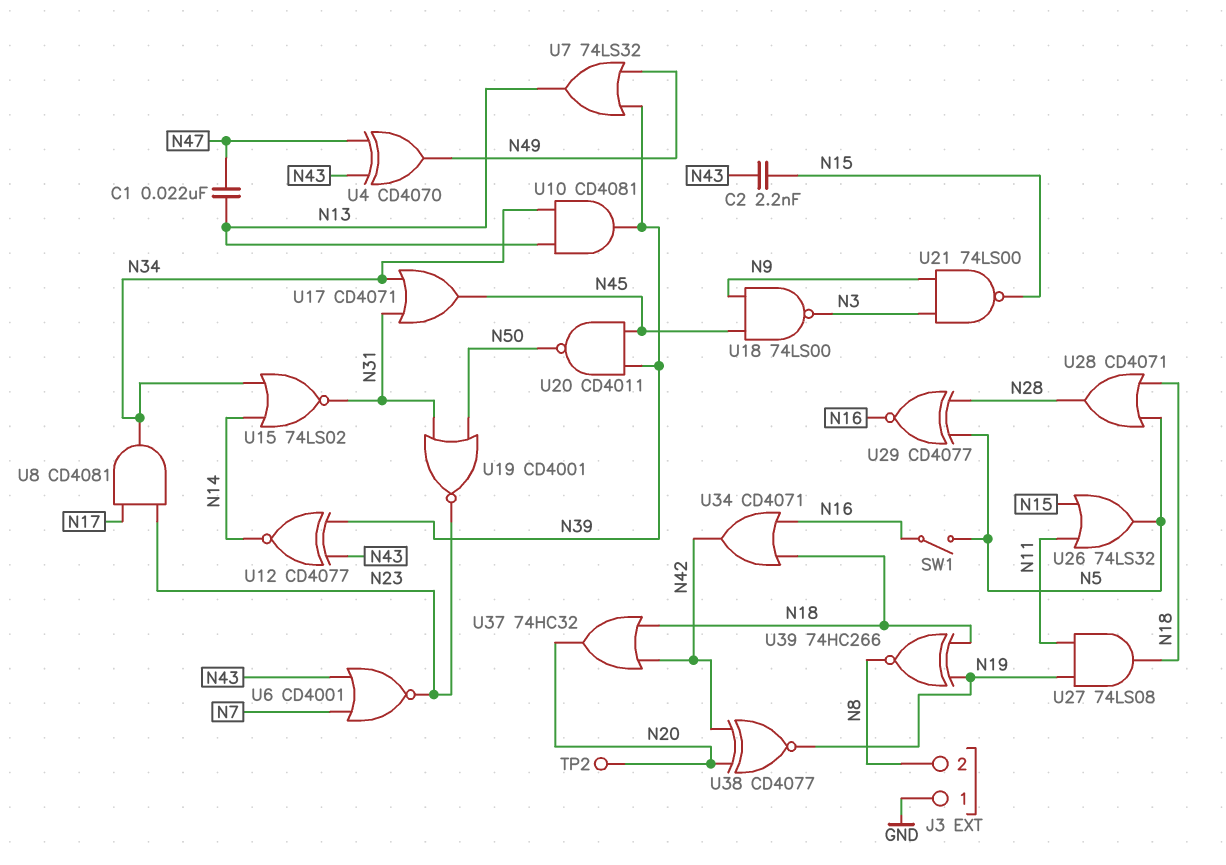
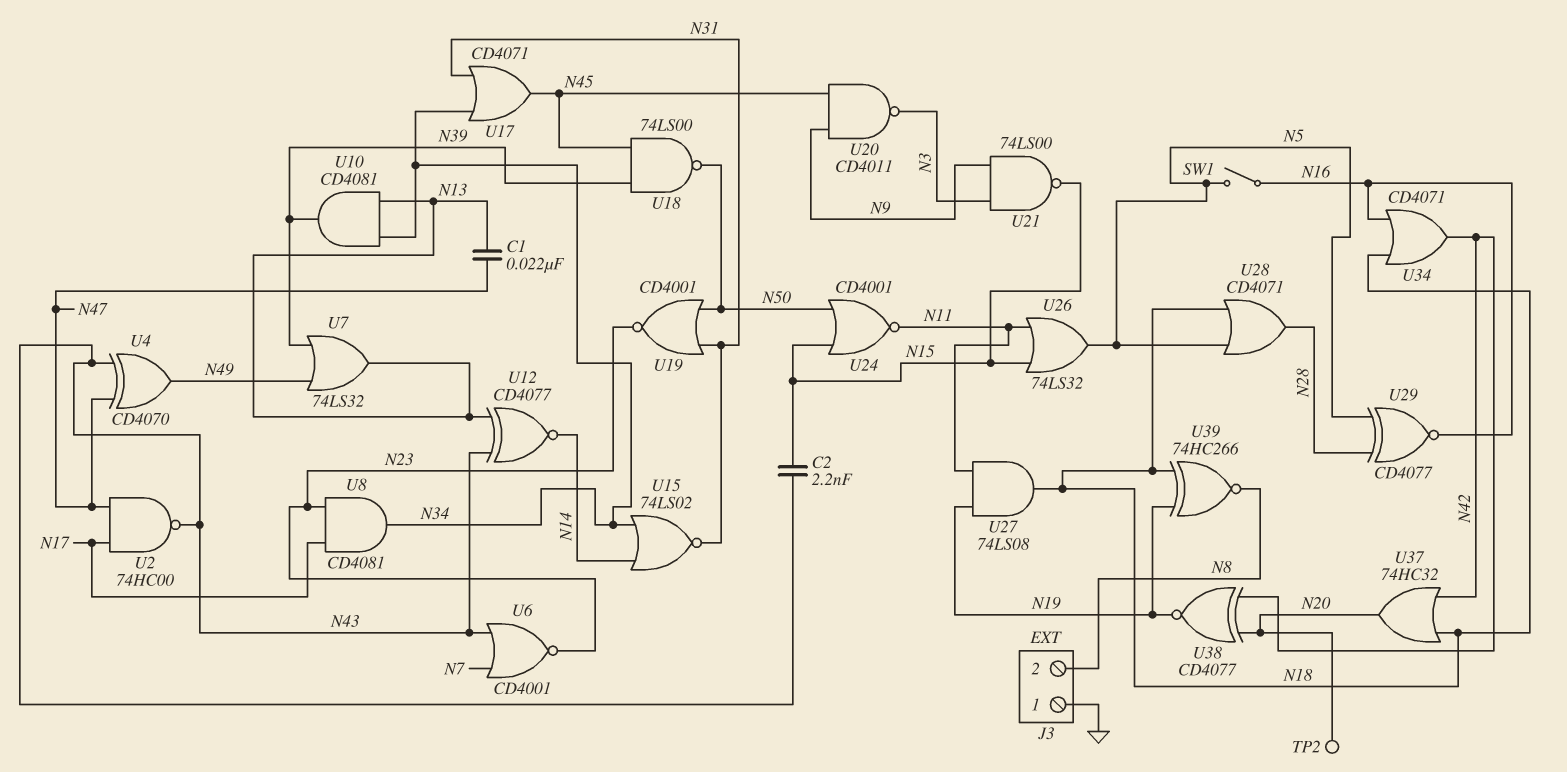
U2: none -> NAND 74HC00 (in N17, in N47, out N43)
U12: XNOR CD4077 (in N39, in N43, out N14) -> XNOR CD4077 (in N13, in N43, out N14)
U18: NAND 74LS00 (in N9, in N45, out N3) -> NAND 74LS00 (in N39, in N45, out N50)
U20: NAND CD4011 (in N39, in N45, out N50) -> NAND CD4011 (in N9, in N45, out N3)
U24: none -> NOR CD4001 (in N15, in N50, out N11)

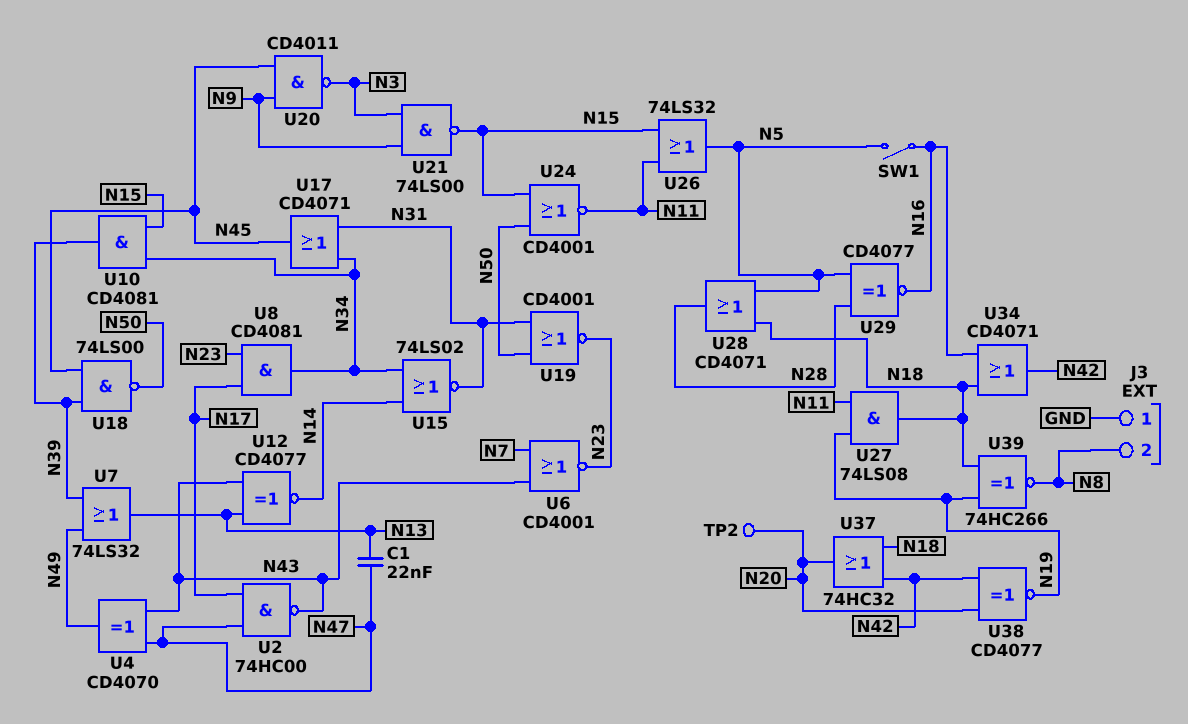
C2: 2.2nF (N15, N43) -> none
U10: AND CD4081 (in N13, in N34, out N39) -> AND CD4081 (in N15, in N34, out N39)

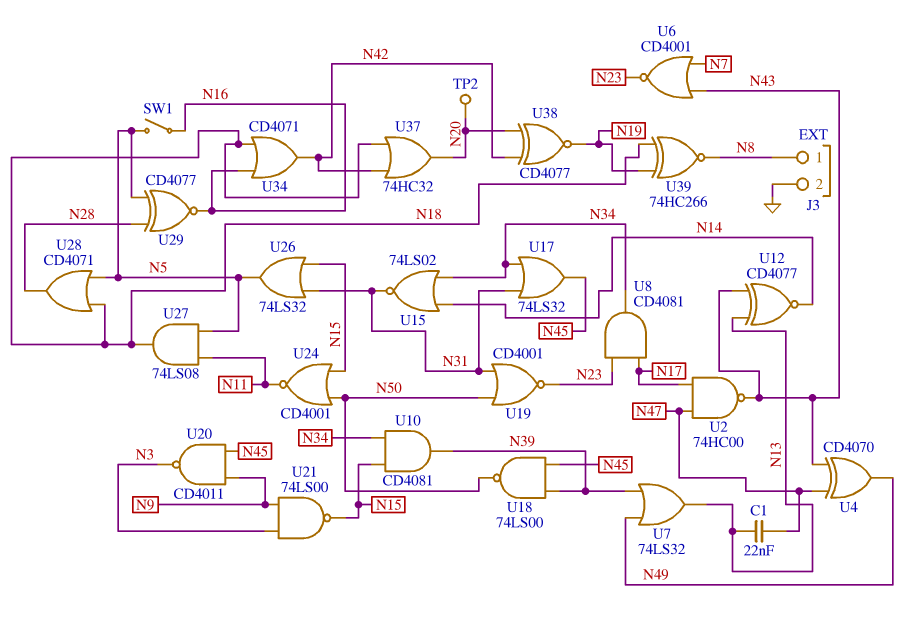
J3 pin 1: GND -> N8
J3 pin 2: N8 -> GND
U17: OR CD4071 (in N31, in N34, out N45) -> OR 74LS32 (in N31, in N34, out N45)
U26: OR 74LS32 (in N11, in N15, out N5) -> OR 74LS32 (in N15, in N31, out N5)
U27: AND 74LS08 (in N11, in N19, out N18) -> AND 74LS08 (in N5, in N11, out N18)

